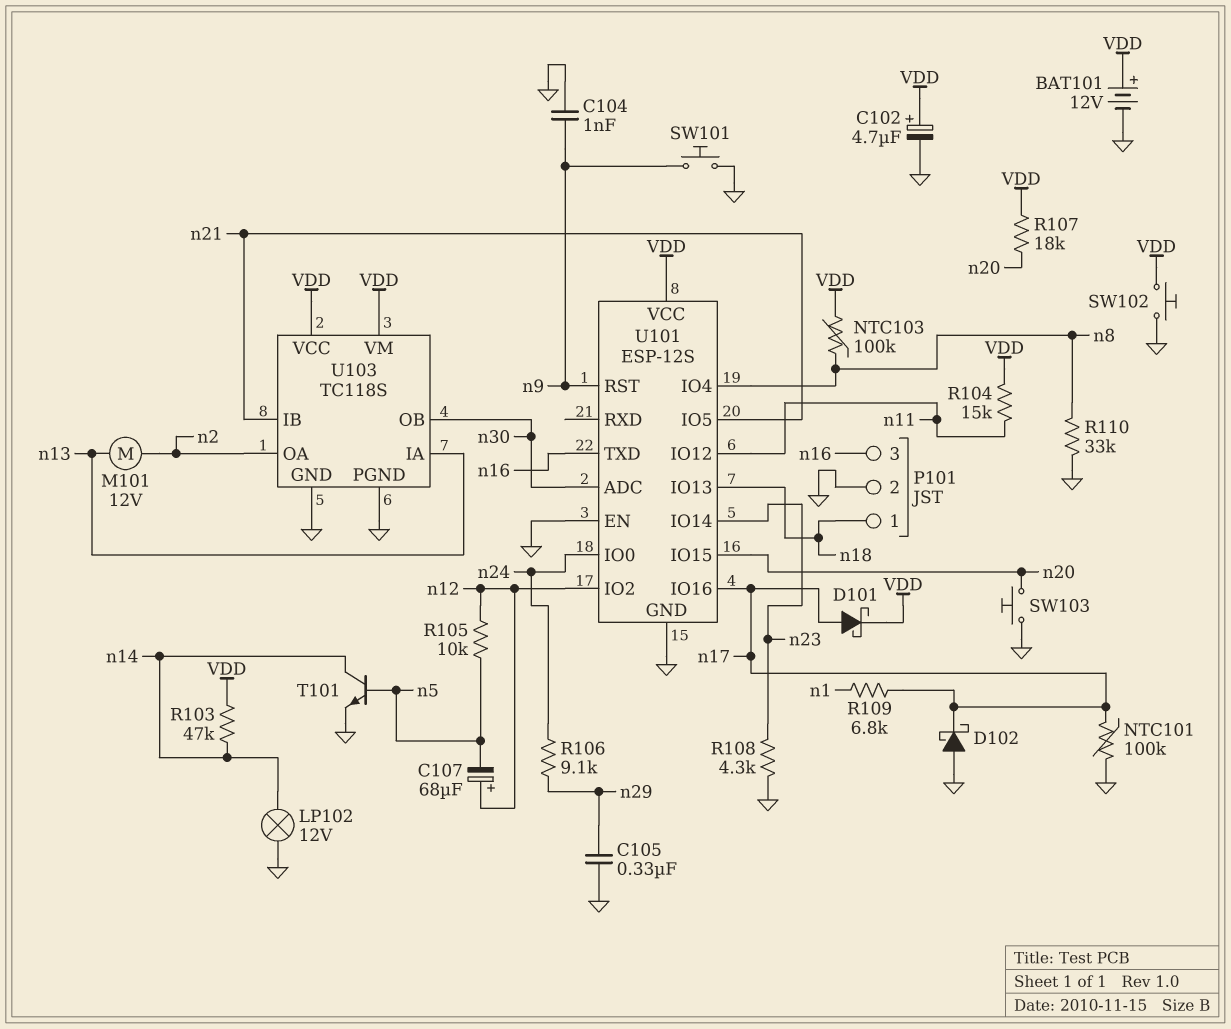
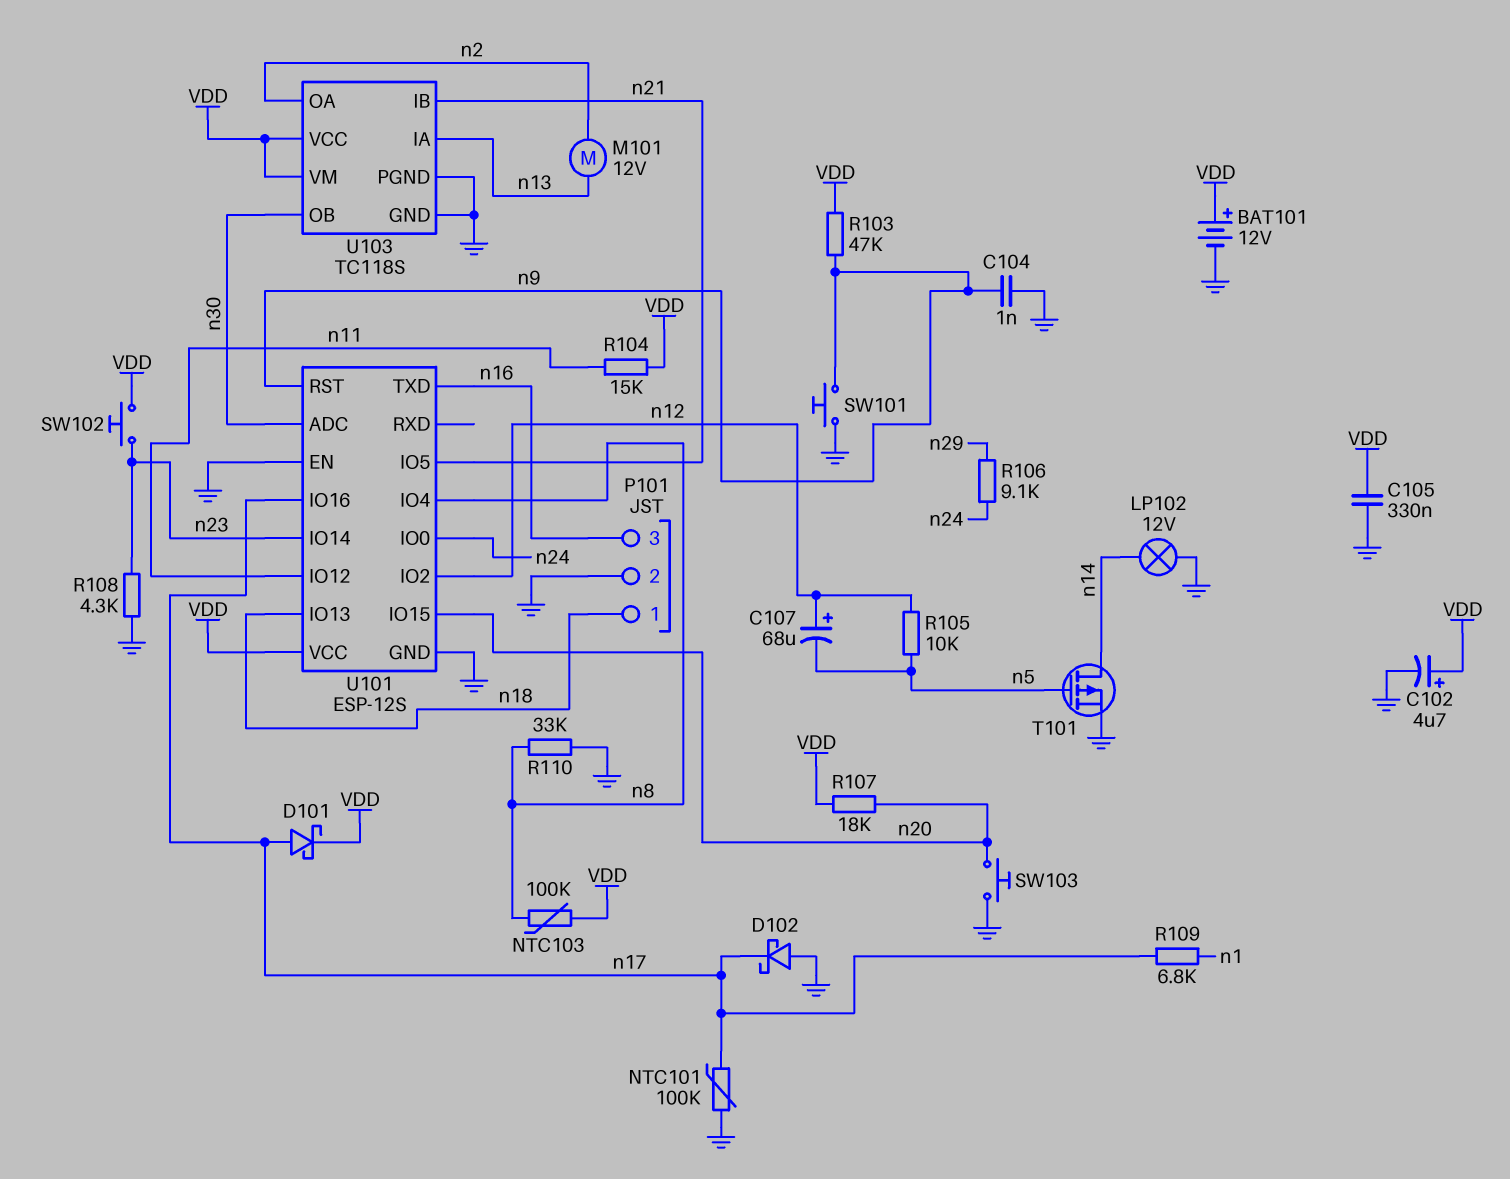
C105: 330nF (GND, n29) -> 330nF (GND, VDD)
R103: 47k (VDD, n14) -> 47k (VDD, n9)
SW102: button (GND, VDD) -> button (VDD, n23)
T101: NPN (B n5, C n14, E GND) -> PMOS (G n5, D n14, S GND)

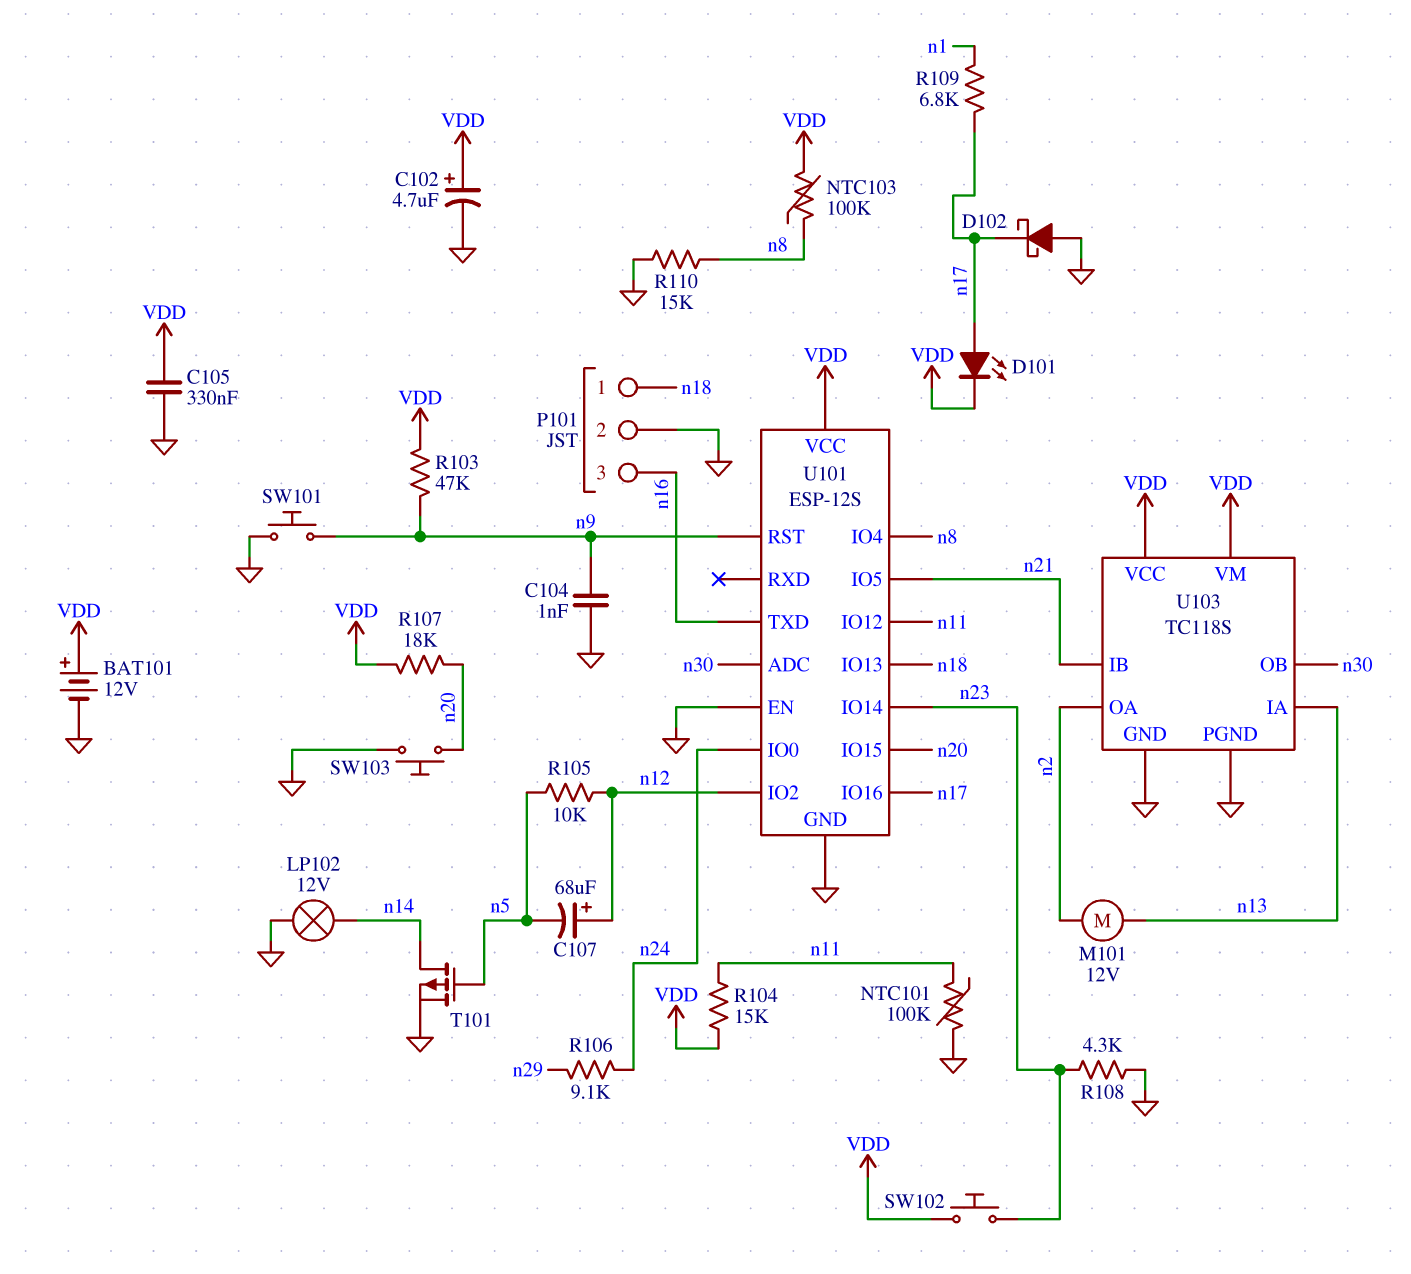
D101: schottky (A n17, K VDD) -> LED (A n17, K VDD)
NTC101: 100k (GND, n17) -> 100k (GND, n11)
R110: 33k (GND, n8) -> 15k (GND, n8)

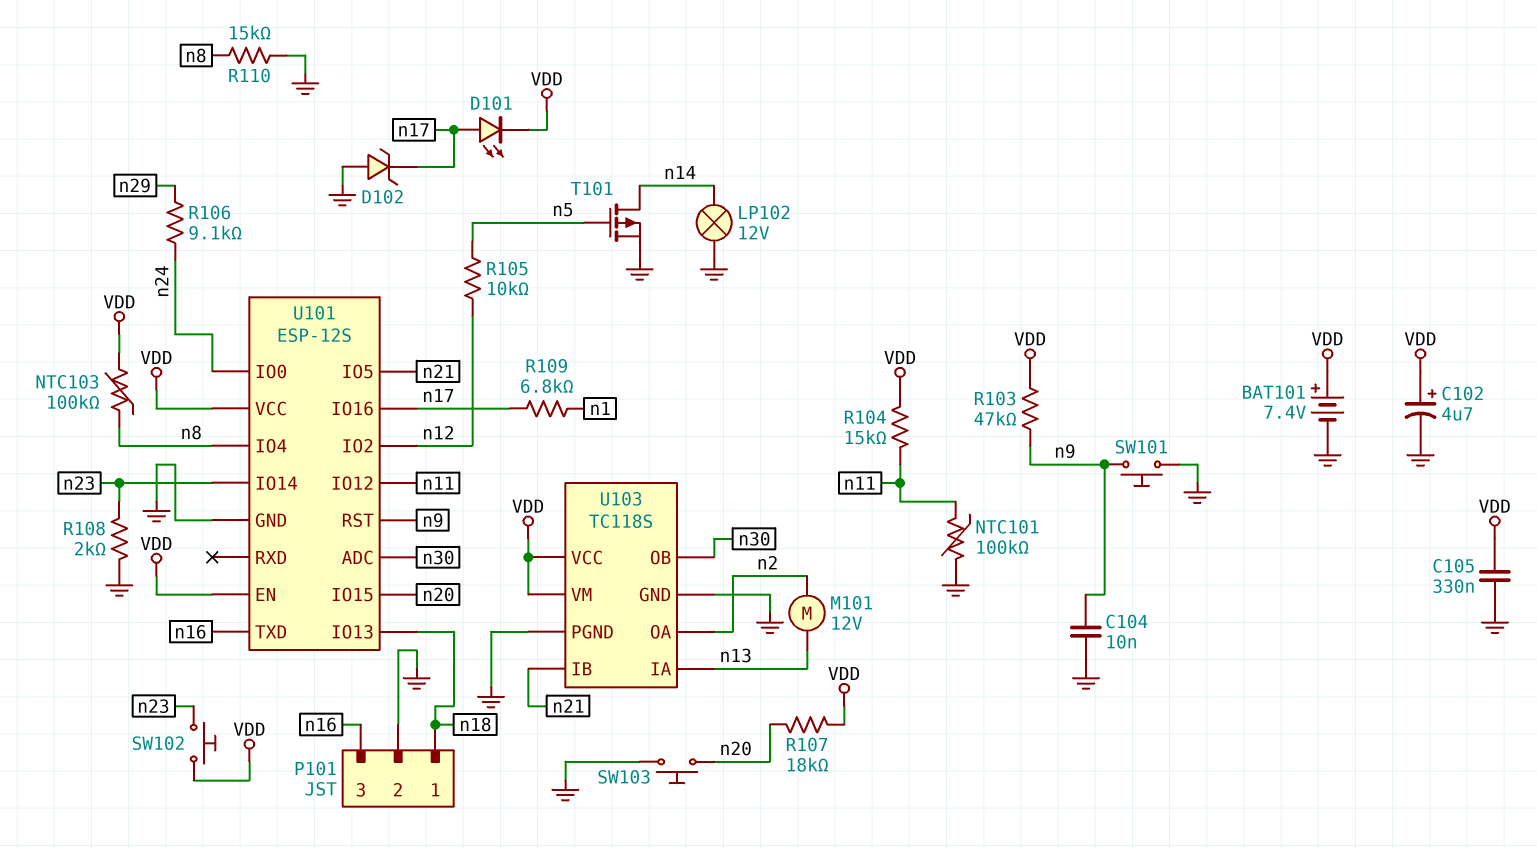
BAT101: 12V (plus VDD, minus GND) -> 7.4V (plus VDD, minus GND)
C104: 1nF (GND, n9) -> 10nF (GND, n9)
C107: 68uF (plus n12, minus n5) -> none
D102: schottky (A GND, K n17) -> zener (A GND, K n17)
R108: 4.3k (GND, n23) -> 2k (GND, n23)
U101 pin EN: GND -> VDD

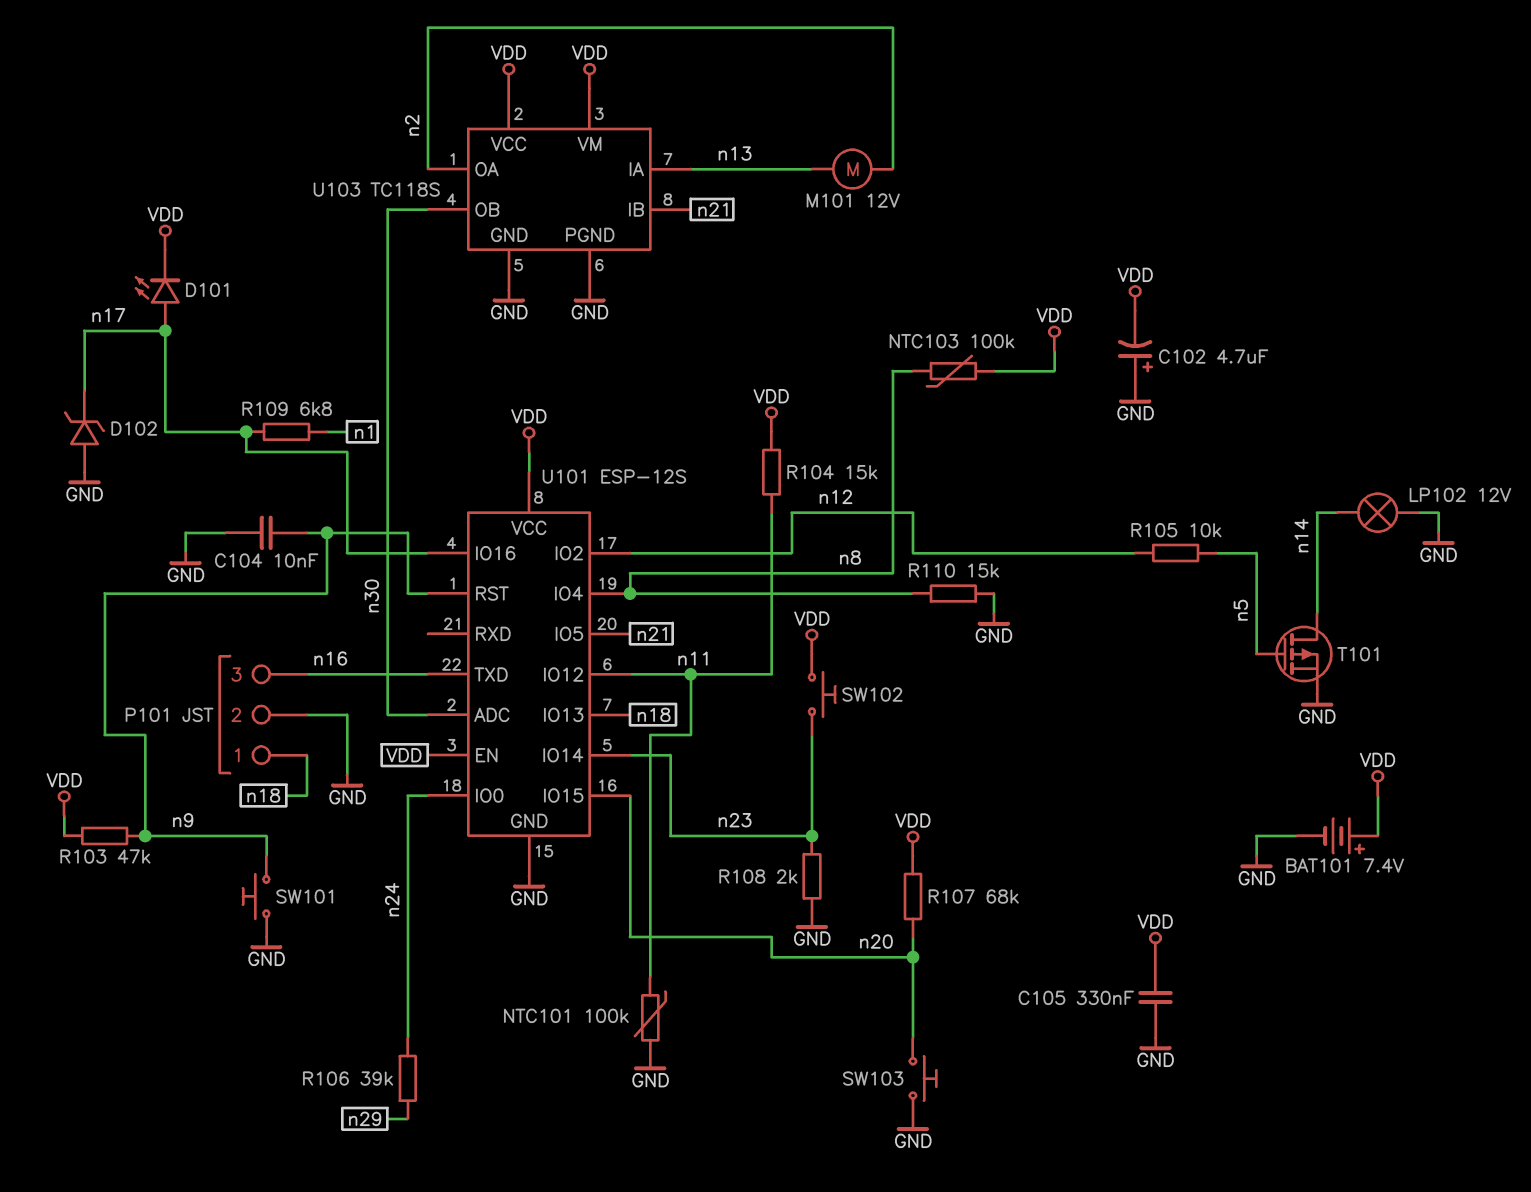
C102: 4.7uF (plus VDD, minus GND) -> 4.7uF (plus GND, minus VDD)
R106: 9.1k (n24, n29) -> 39k (n24, n29)
R107: 18k (VDD, n20) -> 68k (VDD, n20)

